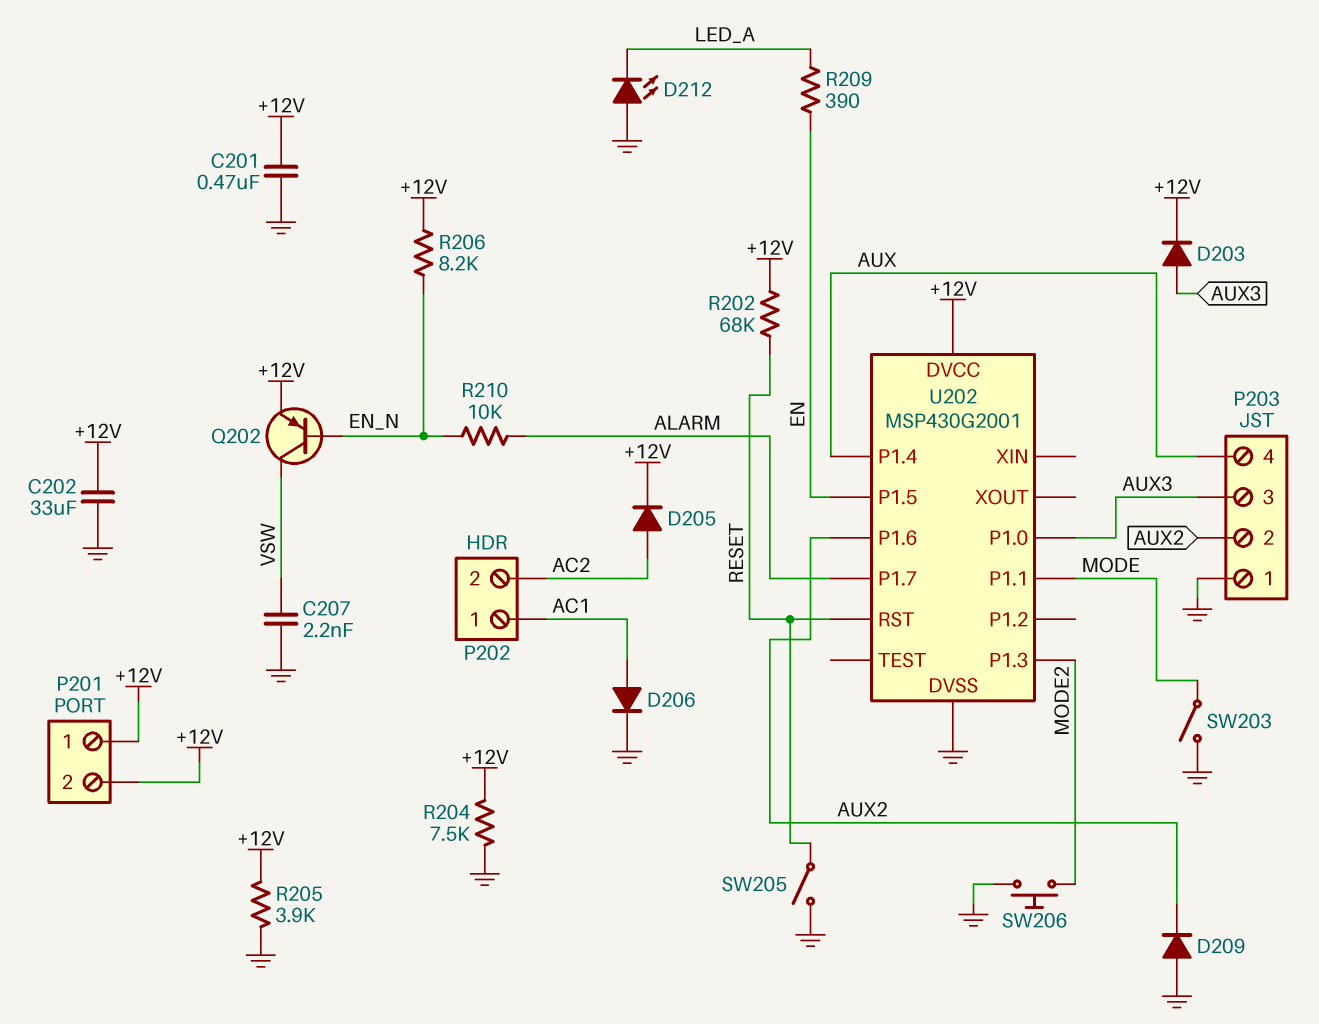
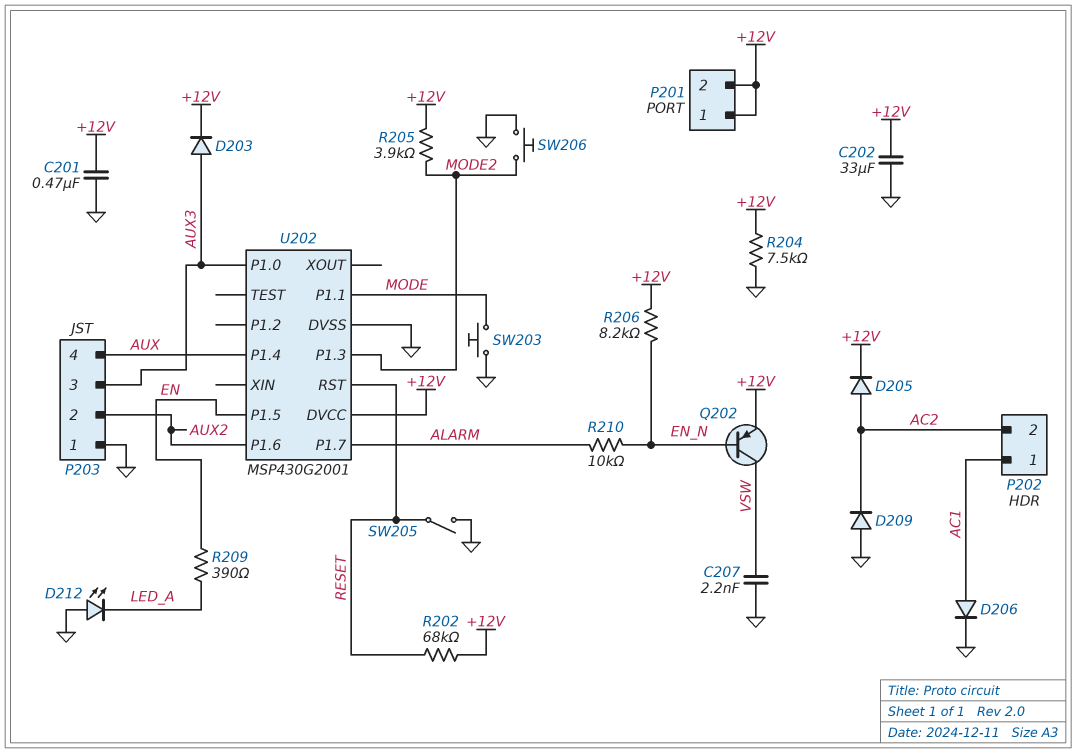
D209: diode (A GND, K AUX2) -> diode (A GND, K AC2)
R205: 3.9k (+12V, GND) -> 3.9k (+12V, MODE2)
SW203: switch (GND, MODE) -> button (GND, MODE)

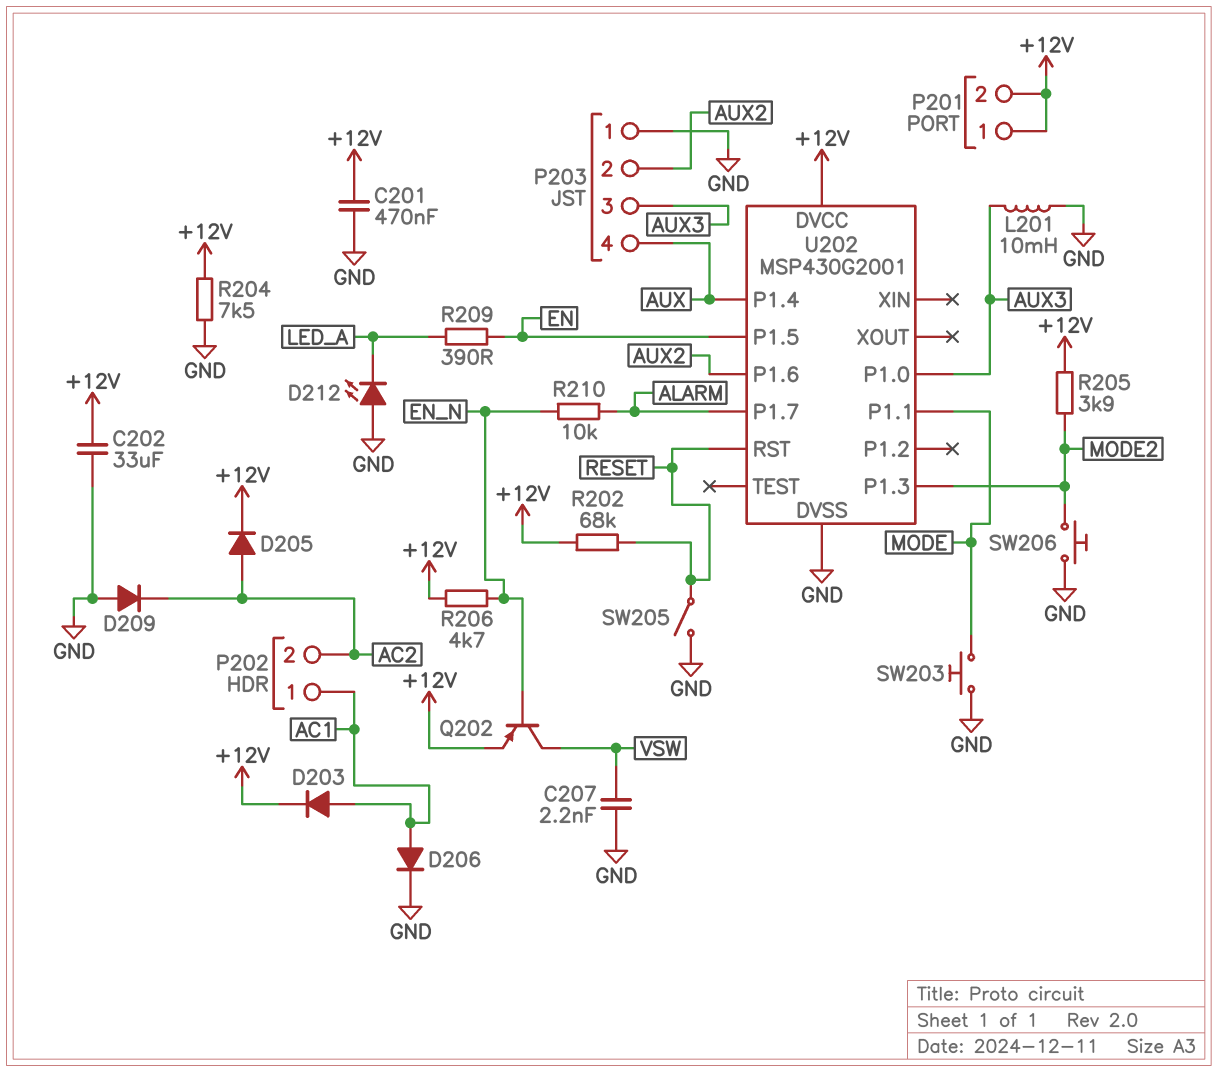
D203: diode (A AUX3, K +12V) -> diode (A AC1, K +12V)
L201: none -> 10mH (AUX3, GND)
R206: 8.2k (+12V, EN_N) -> 4.7k (+12V, EN_N)

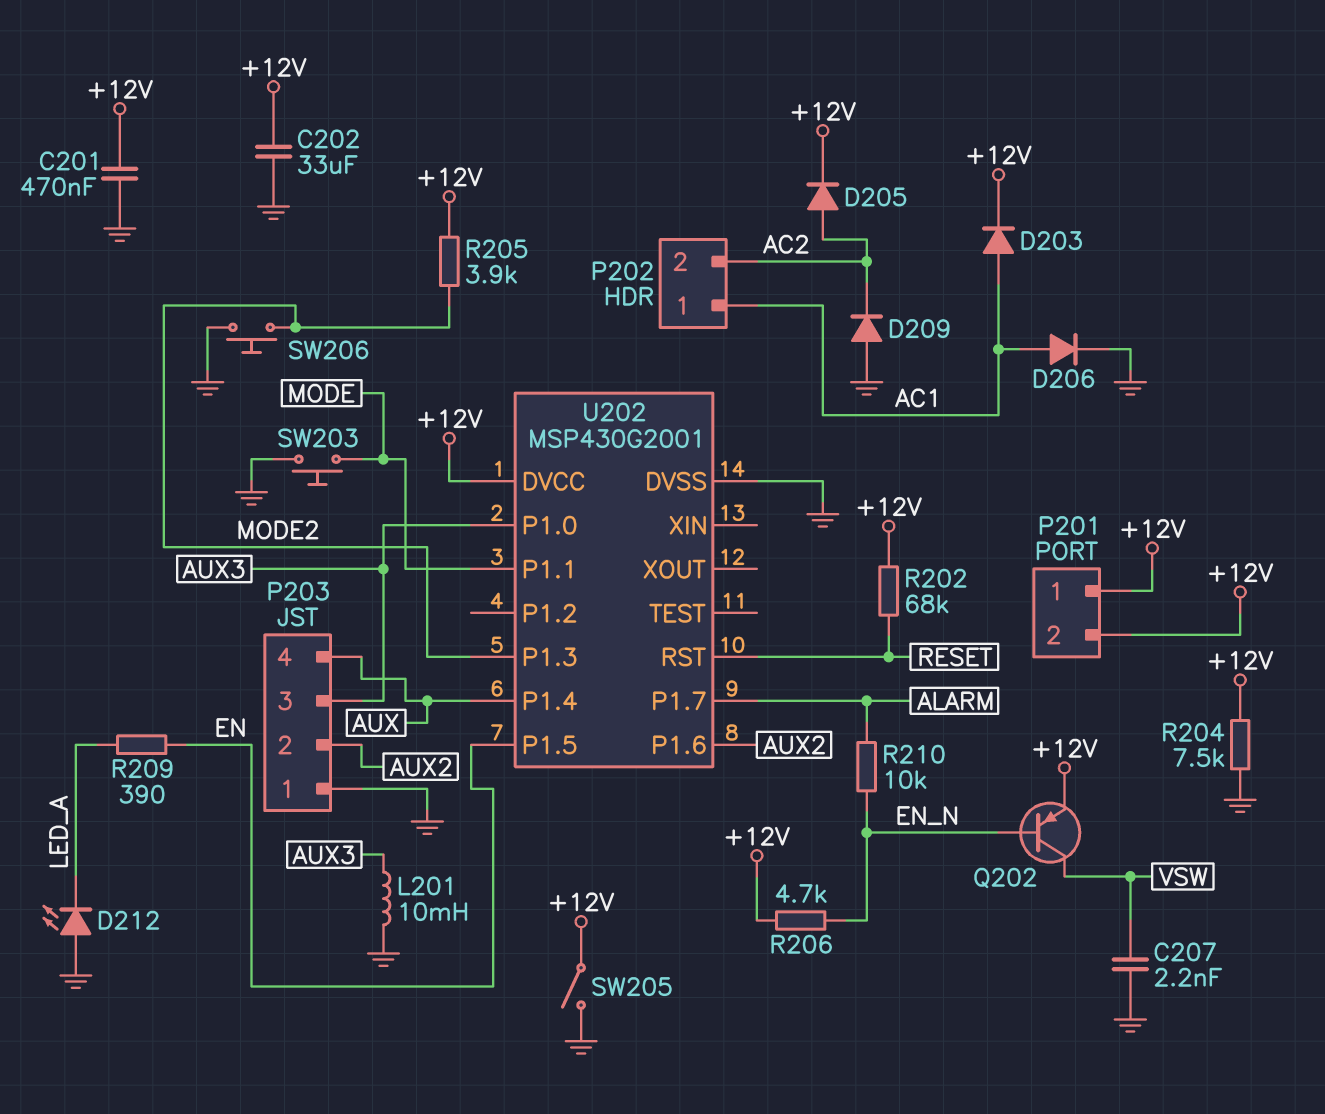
SW205: switch (GND, RESET) -> switch (+12V, GND)

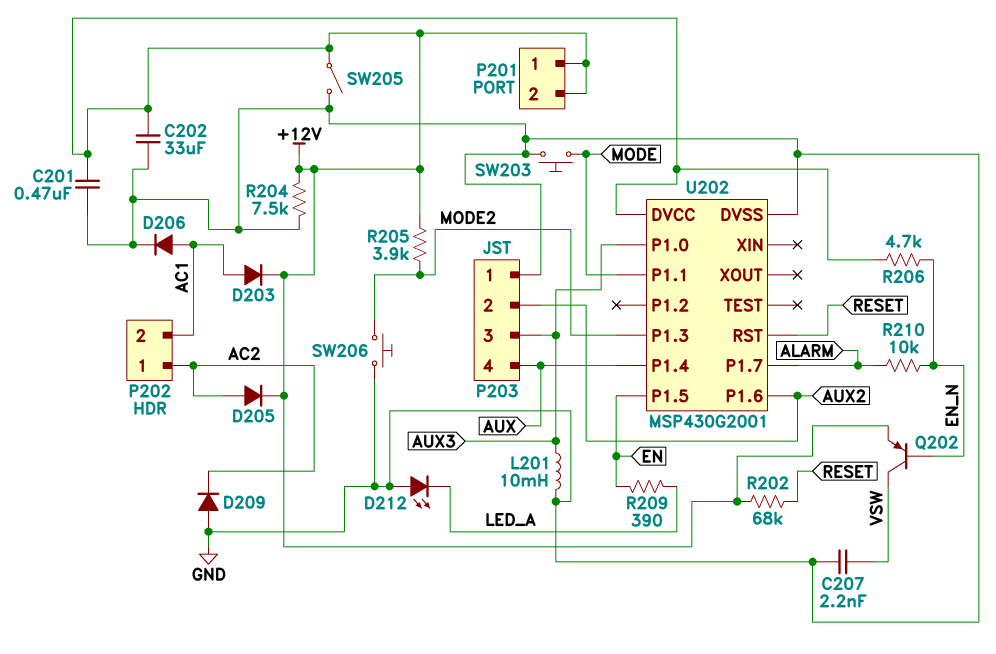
P202 pin 1: AC1 -> AC2
P202 pin 2: AC2 -> AC1

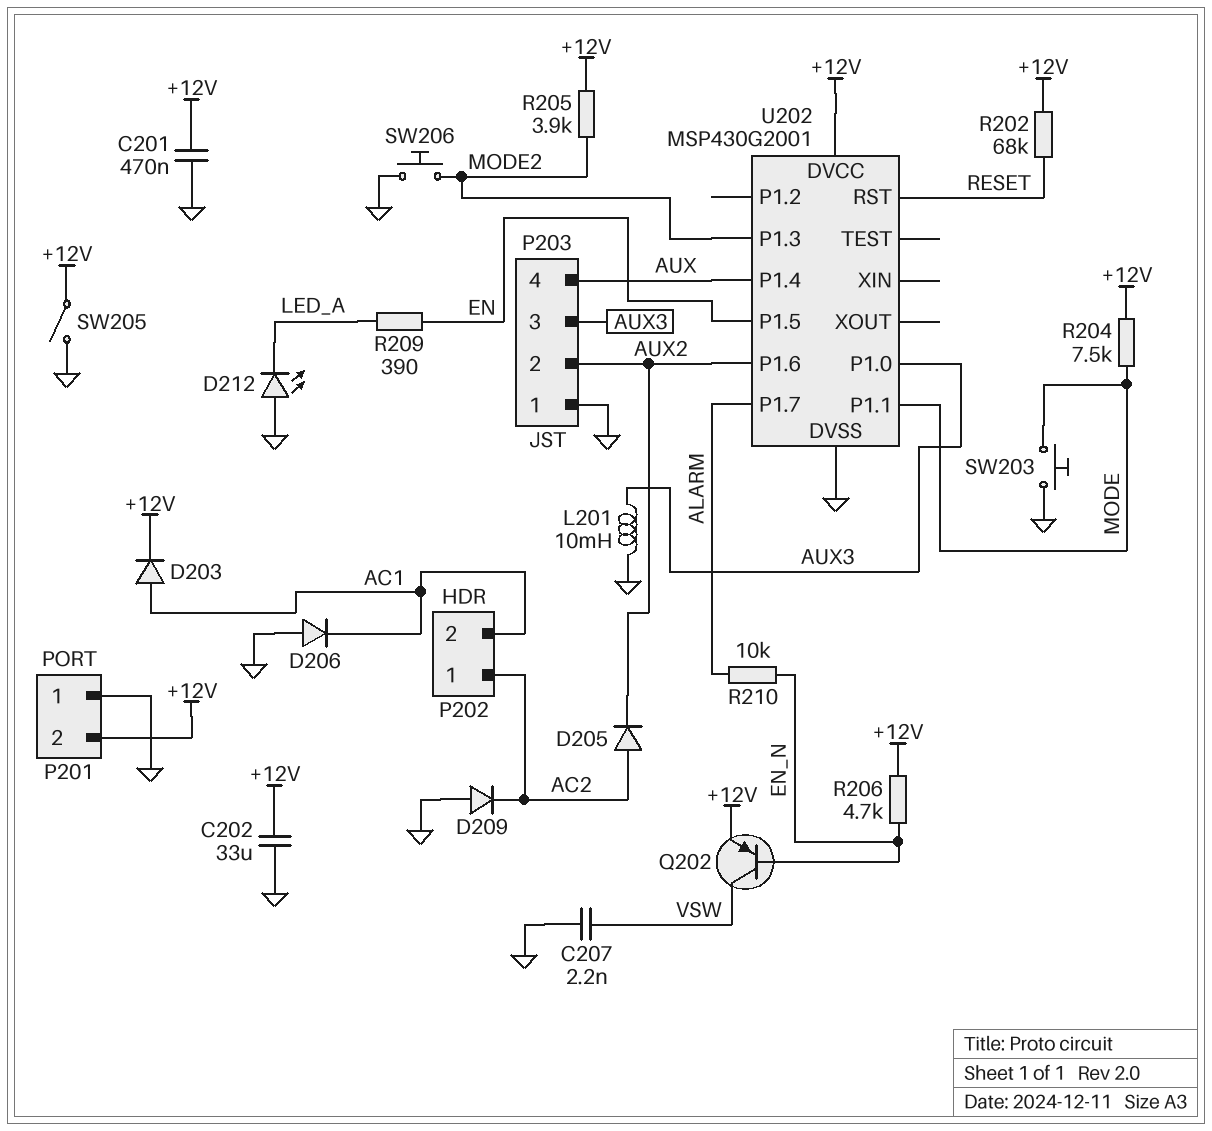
D205: diode (A AC2, K +12V) -> diode (A AC2, K AUX2)
D206: diode (A AC1, K GND) -> diode (A GND, K AC1)
P201 pin 1: +12V -> GND
R204: 7.5k (+12V, GND) -> 7.5k (+12V, MODE)

